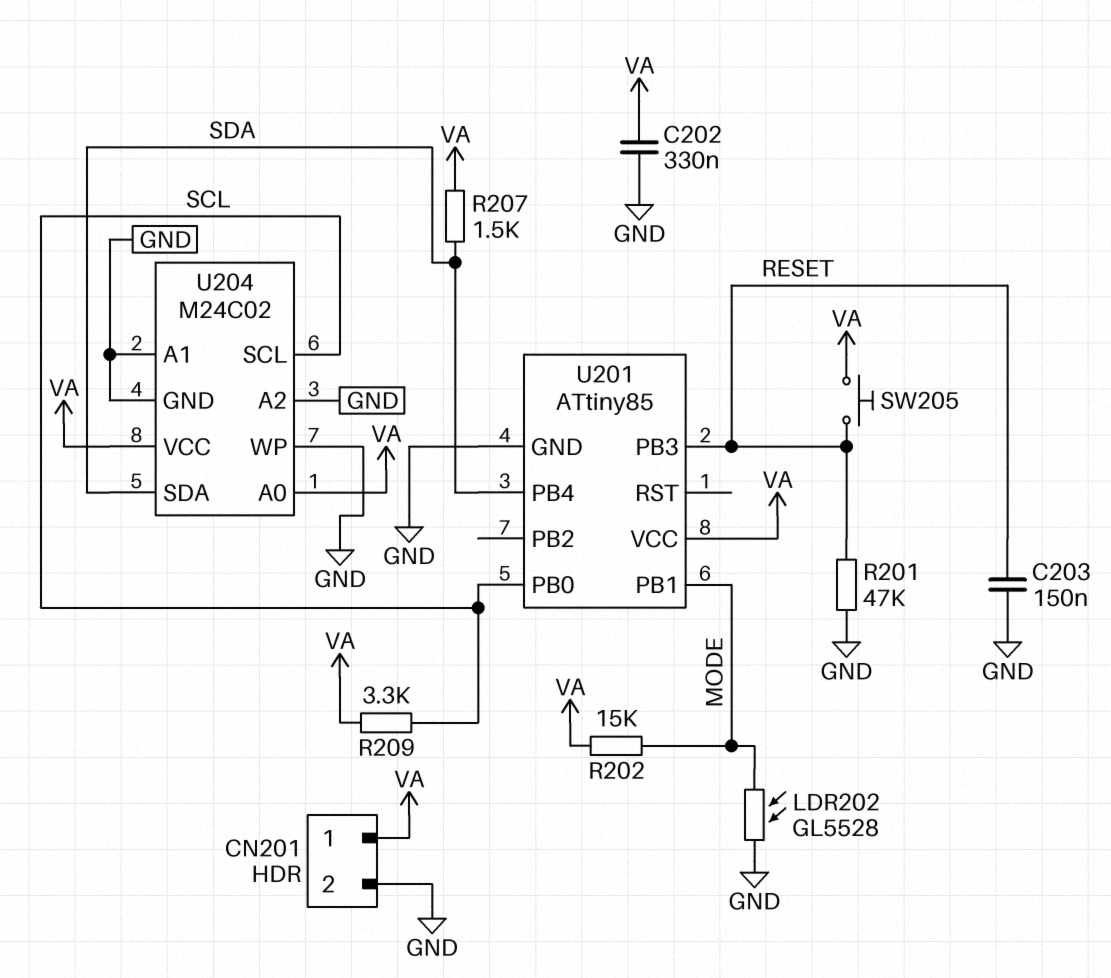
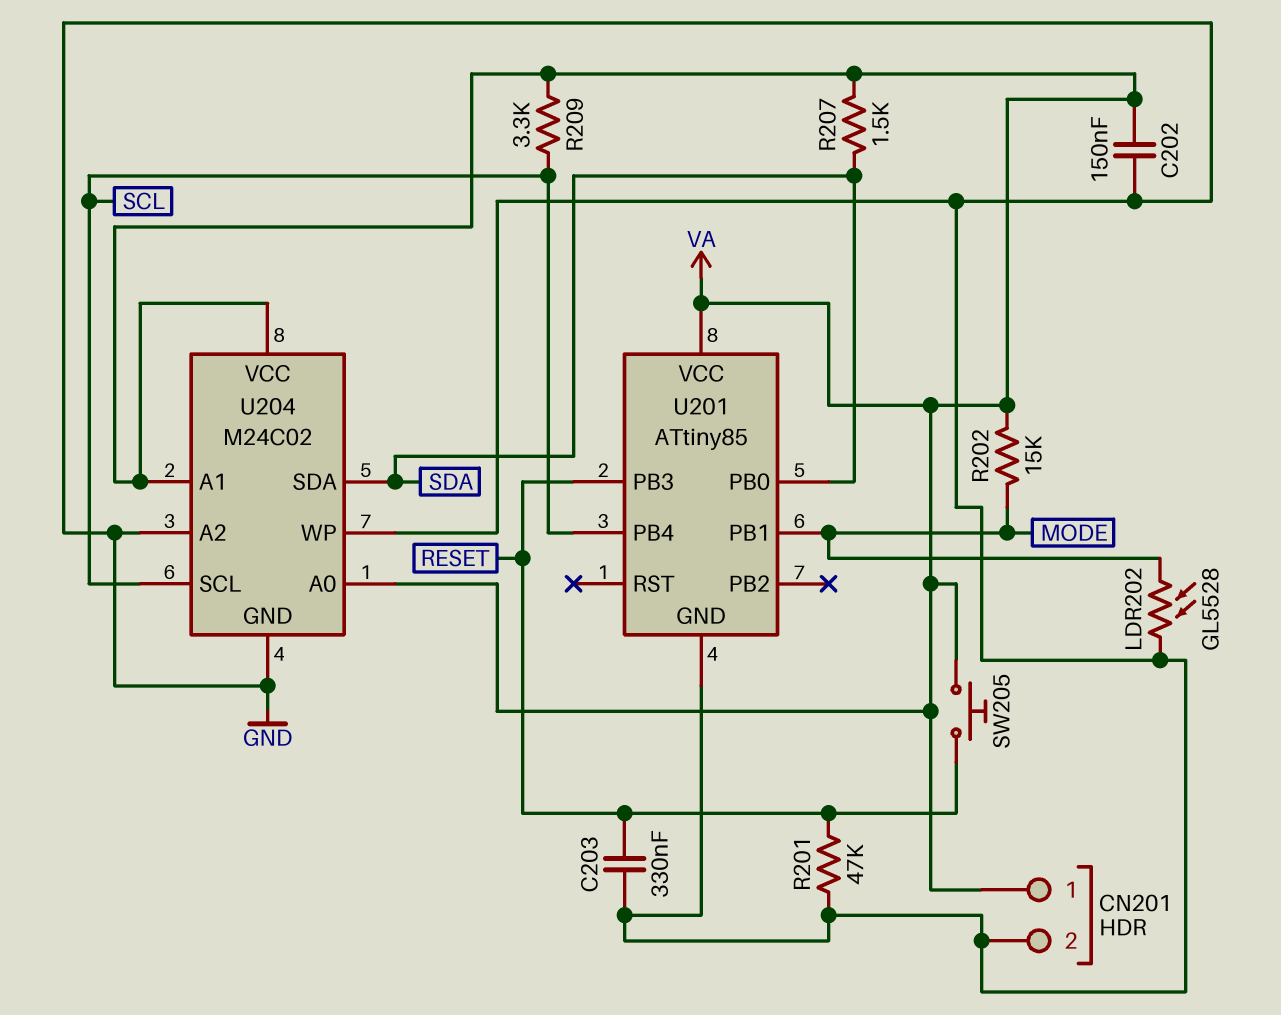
C202: 330nF (GND, VA) -> 150nF (GND, VA)
C203: 150nF (GND, RESET) -> 330nF (GND, RESET)
U201 pin PB0: SCL -> SDA
U201 pin PB4: SDA -> SCL
U204 pin A1: GND -> VA

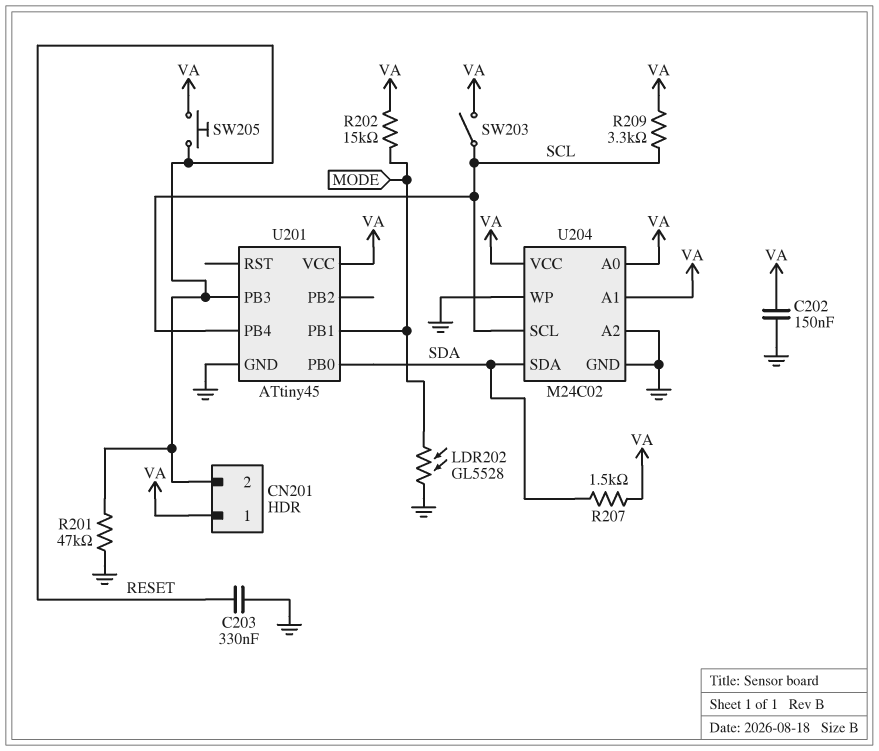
CN201 pin 2: GND -> RESET
SW203: none -> switch (SCL, VA)
U201: ATtiny85 -> ATtiny45

